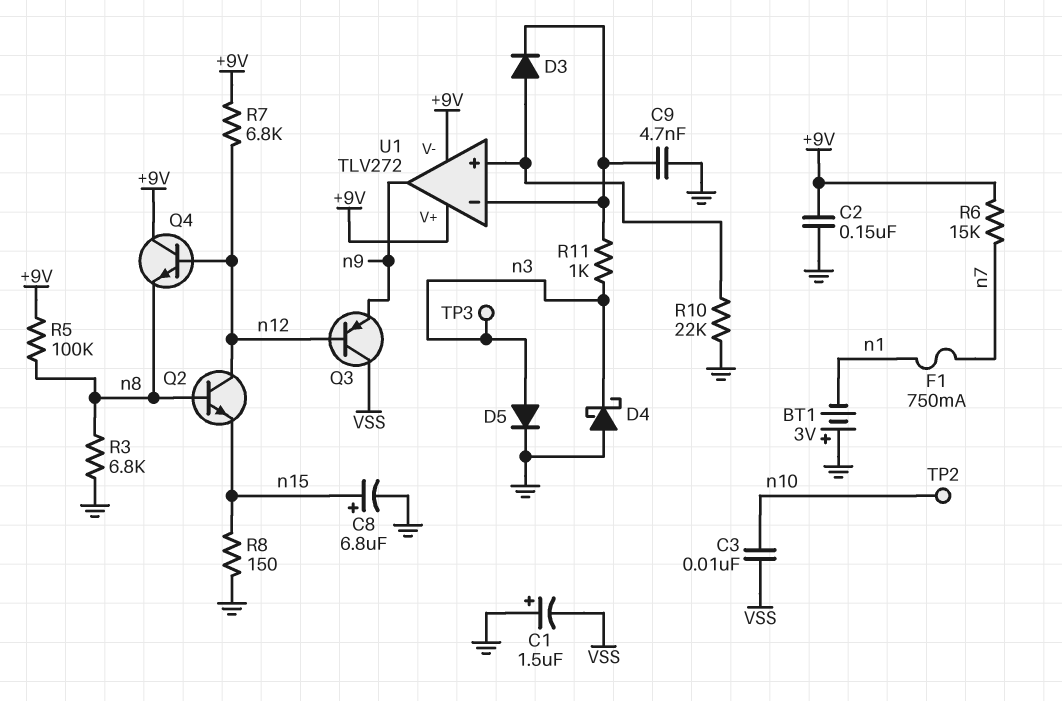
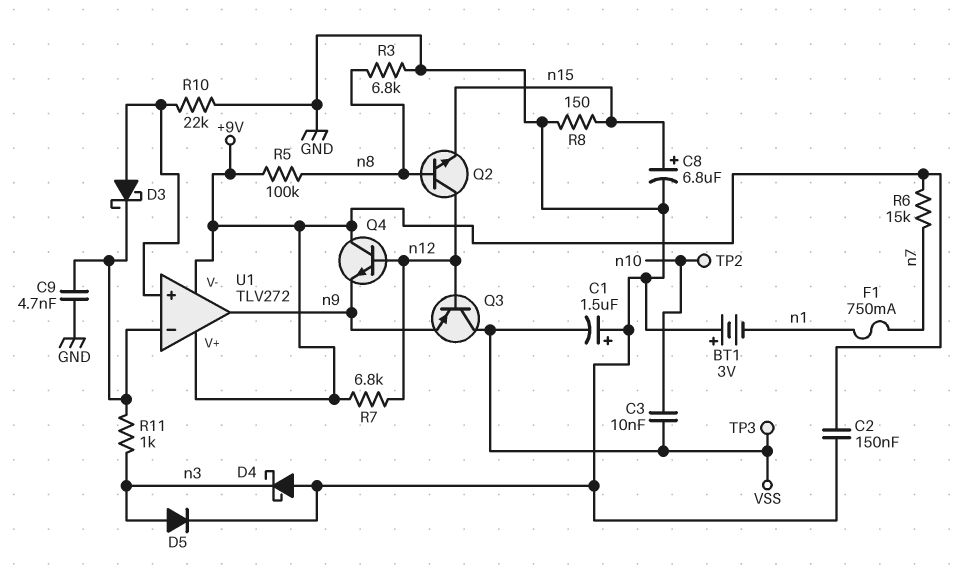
D3: diode (A U1/in+, K U1/in-) -> schottky (A U1/in+, K U1/in-)
Q4: NPN (B n12, C +9V, E n8) -> NPN (B n12, C +9V, E n9)
TP3: test point (n3) -> test point (VSS)

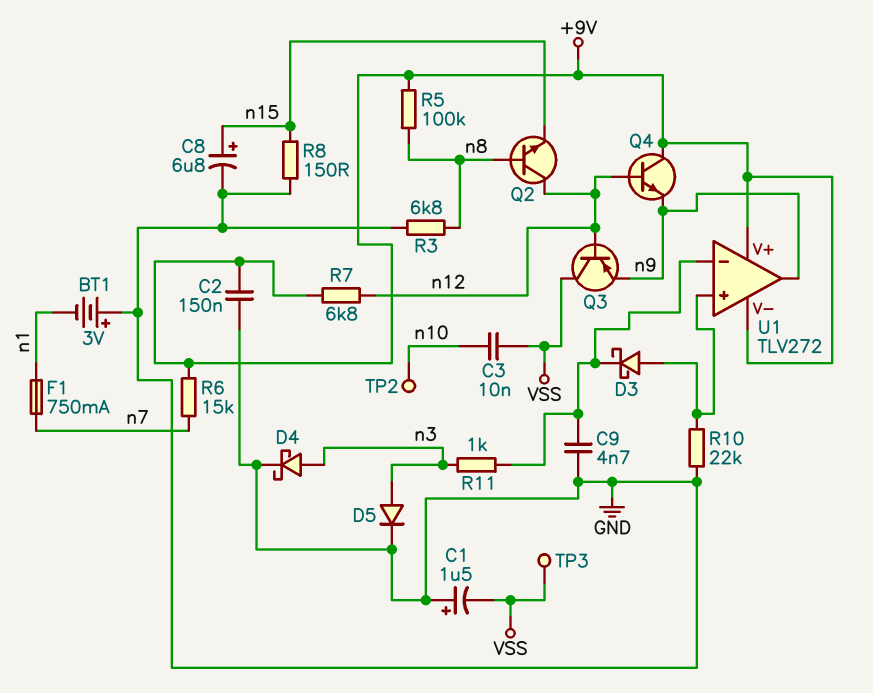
D4: schottky (A GND, K n3) -> schottky (A n3, K GND)

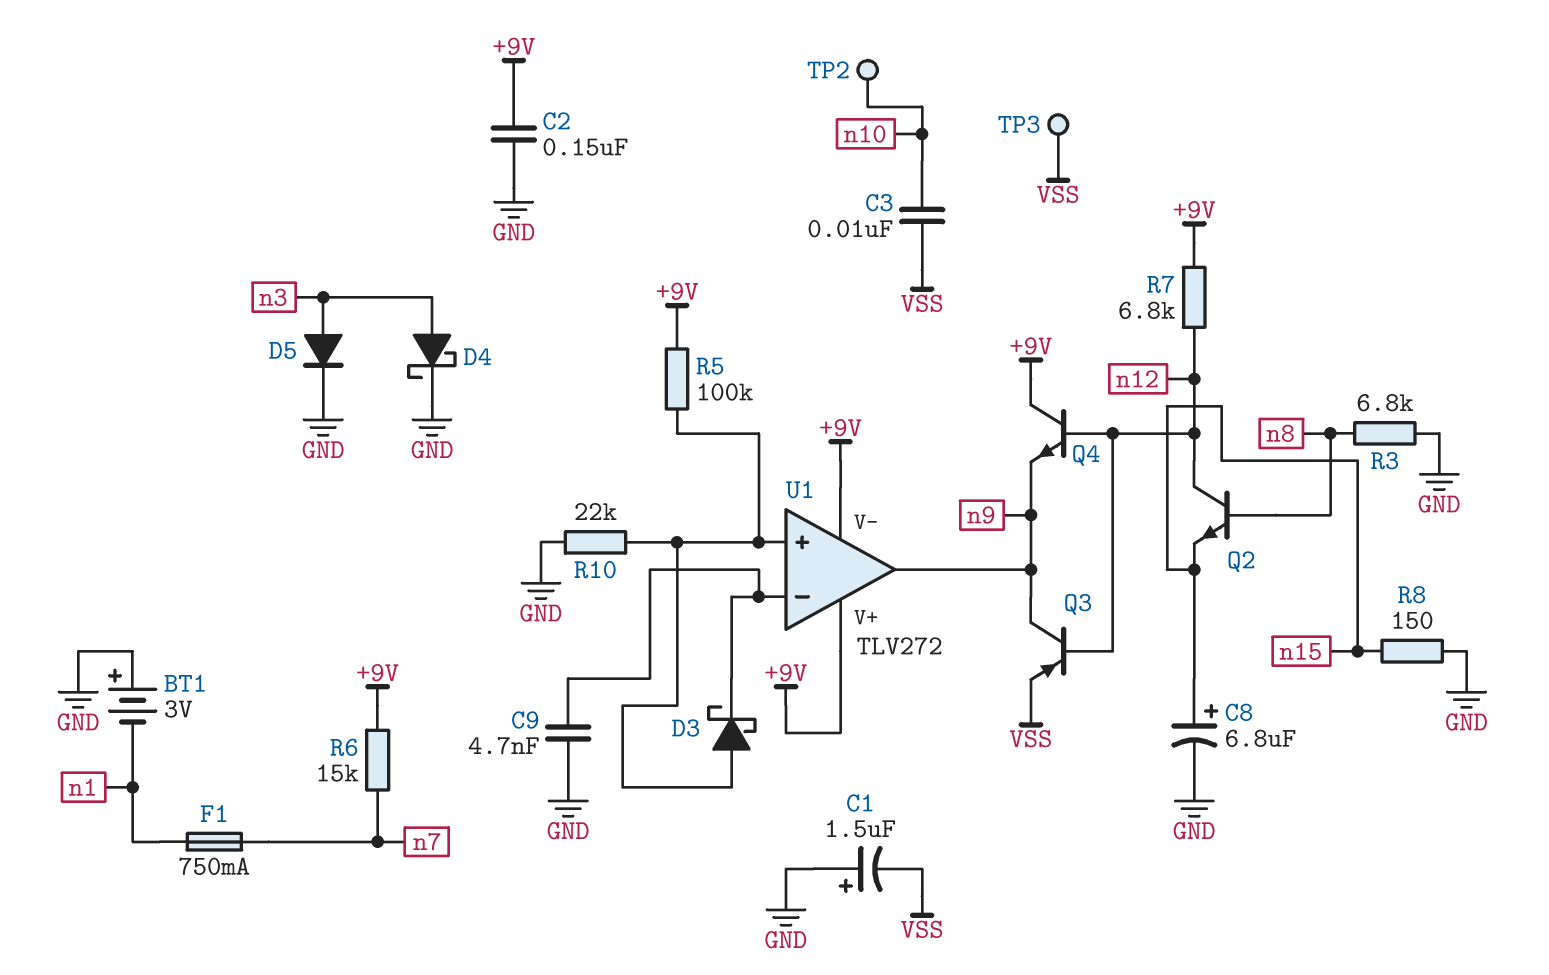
Q3: PNP (B n12, C VSS, E n9) -> PNP (B n12, C n9, E VSS)
R5: 100k (+9V, n8) -> 100k (+9V, U1/in+)
R11: 1k (U1/in-, n3) -> none

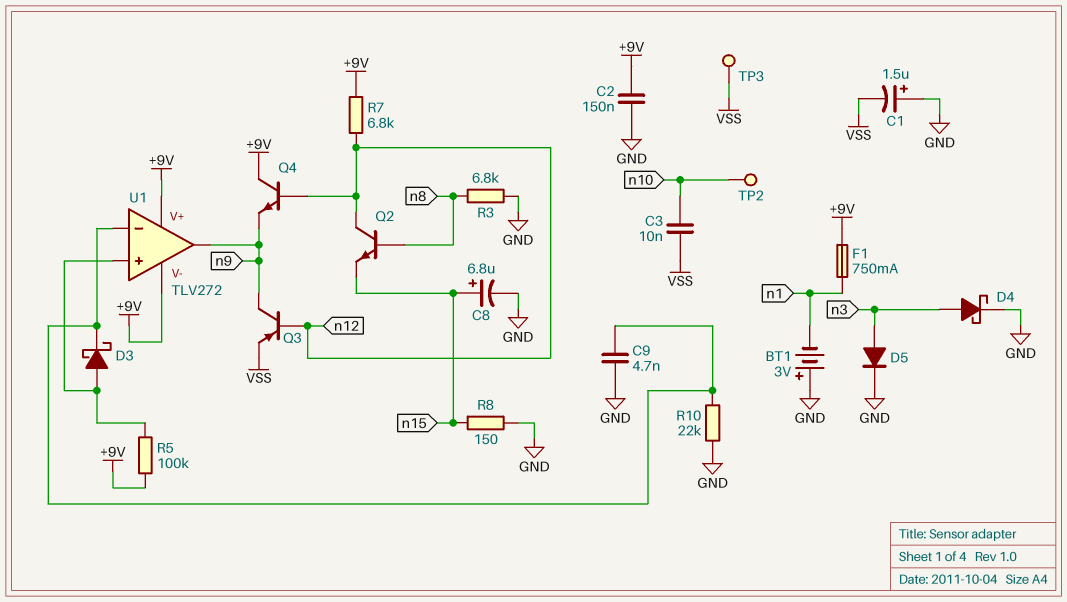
F1: 750mA (n1, n7) -> 750mA (+9V, n1)
R6: 15k (+9V, n7) -> none
R10: 22k (GND, U1/in+) -> 22k (GND, U1/in-)

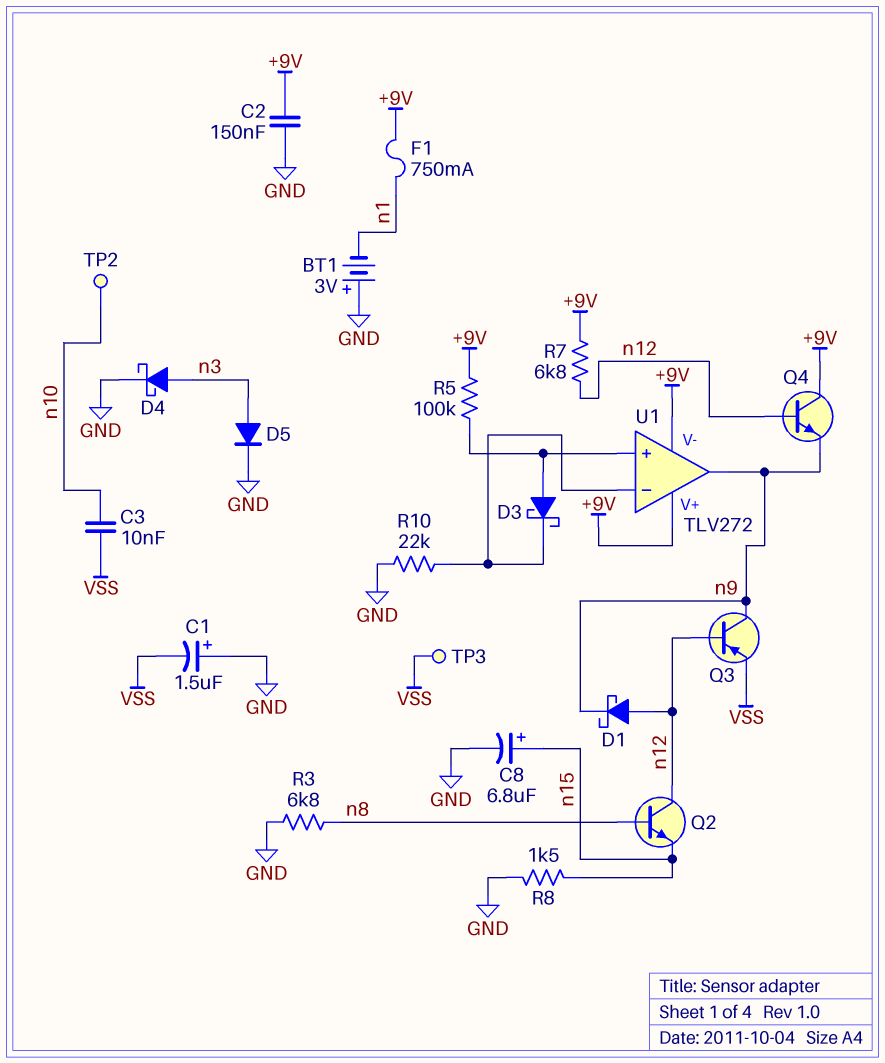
C9: 4.7nF (GND, U1/in-) -> none
D1: none -> schottky (A n12, K n9)
R8: 150 (GND, n15) -> 1.5k (GND, n15)

